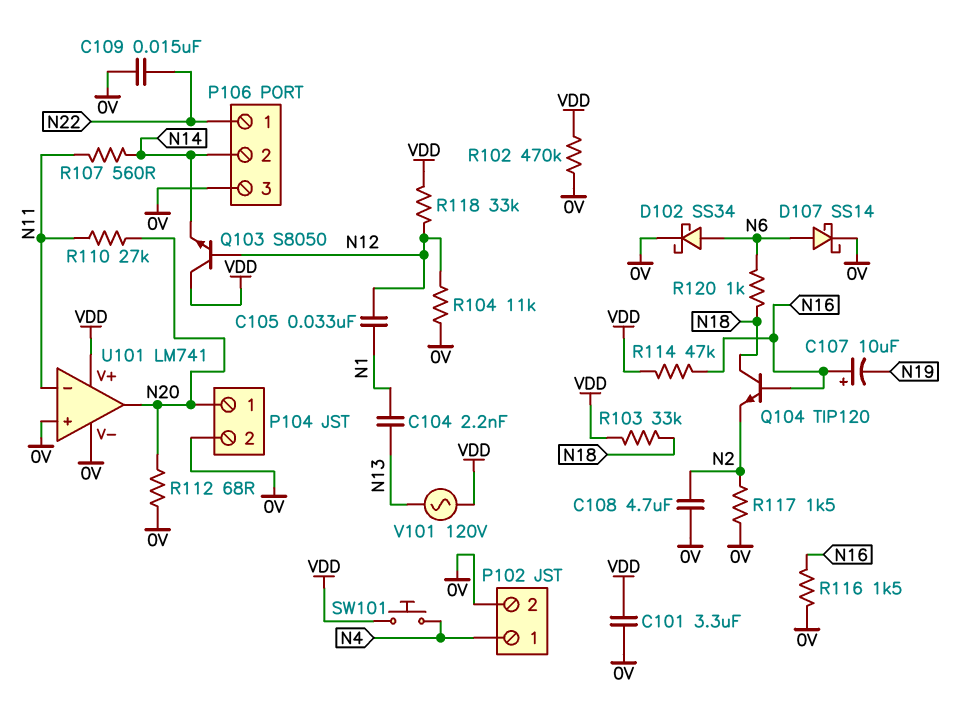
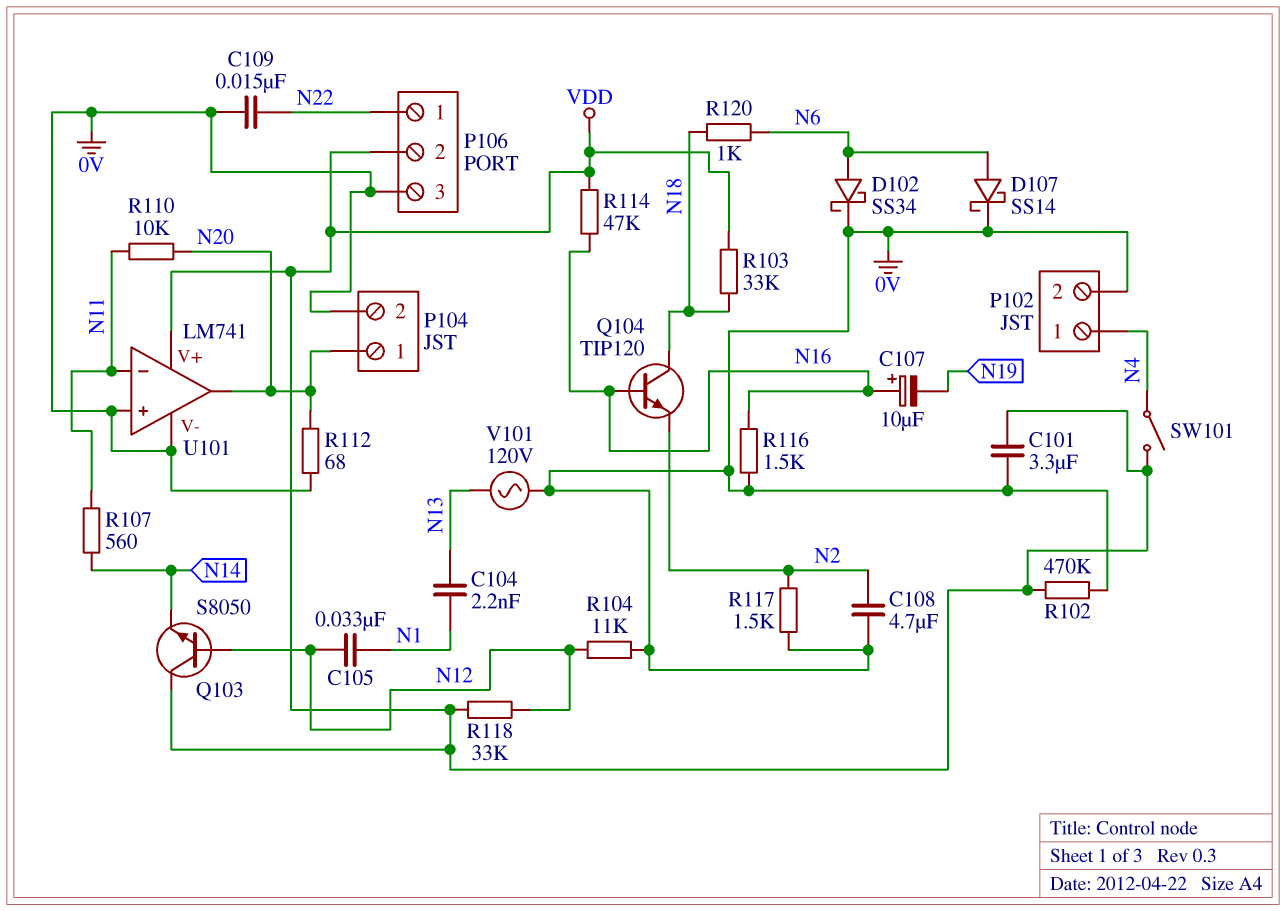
P106 pin 2: N14 -> VDD
R110: 27k (N11, N20) -> 10k (N11, N20)
SW101: button (N4, VDD) -> switch (N4, VDD)
V101: AC 120V (N13, VDD) -> AC 120V (0V, N13)

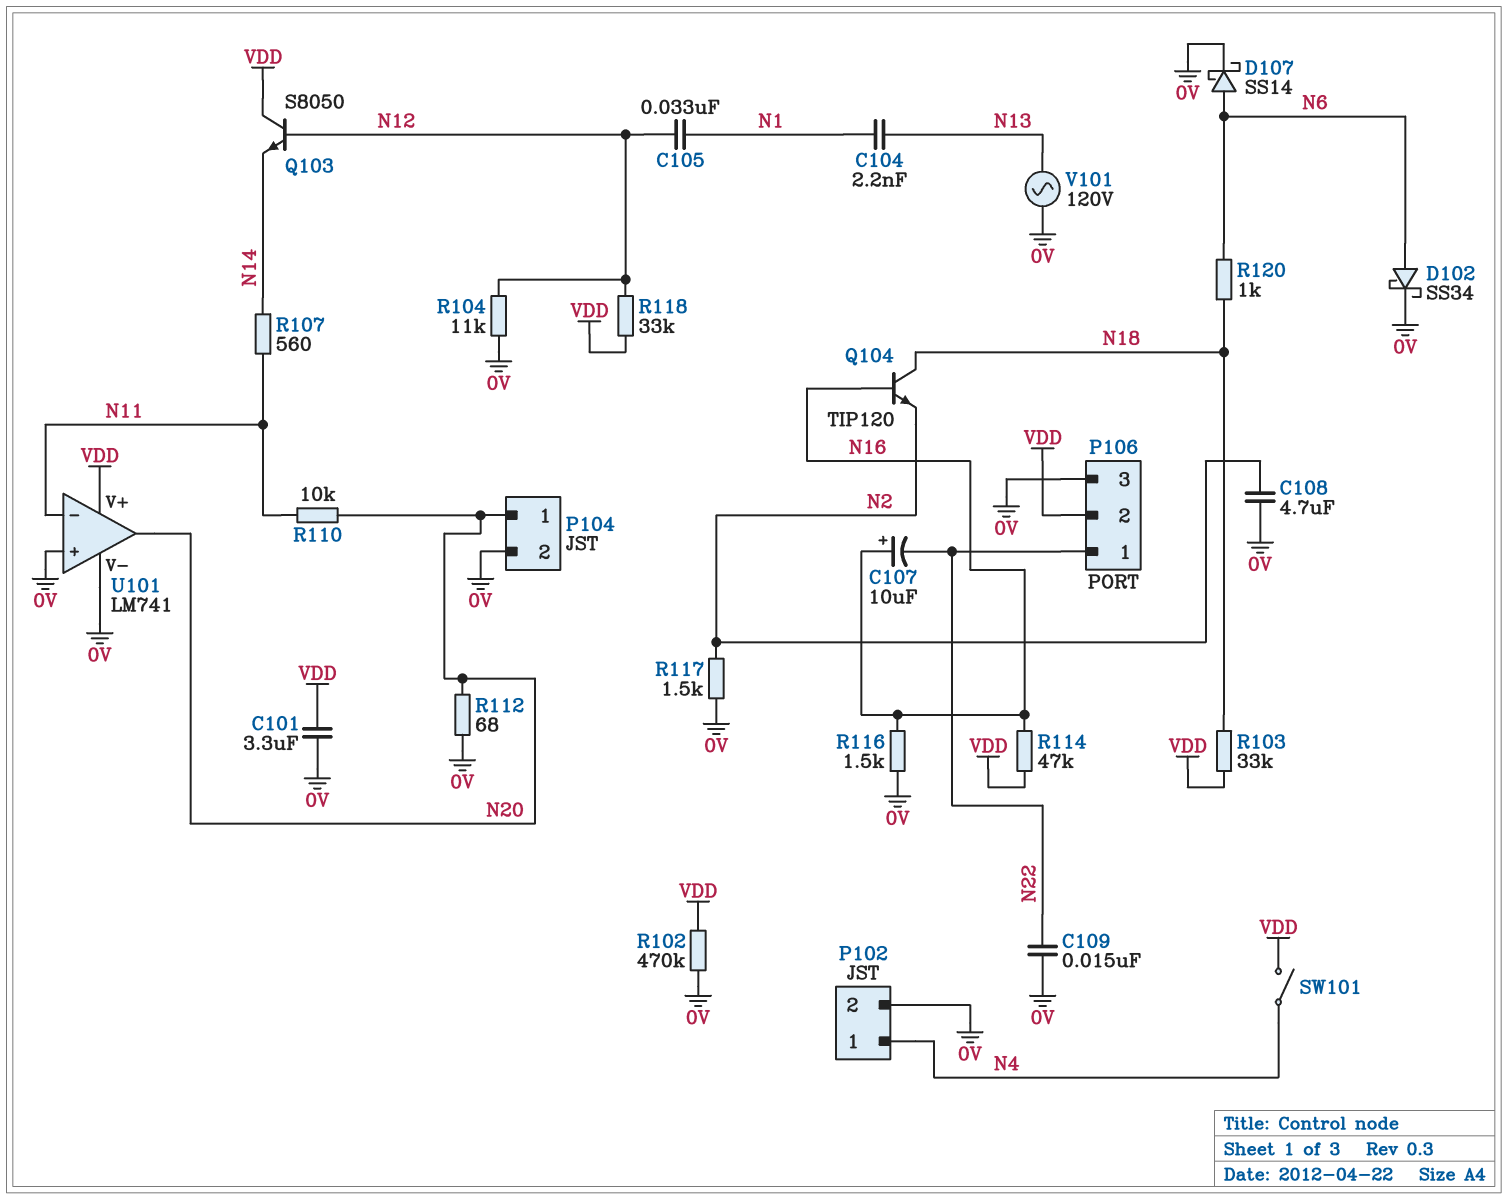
C107: 10uF (plus N16, minus N19) -> 10uF (plus N16, minus N22)

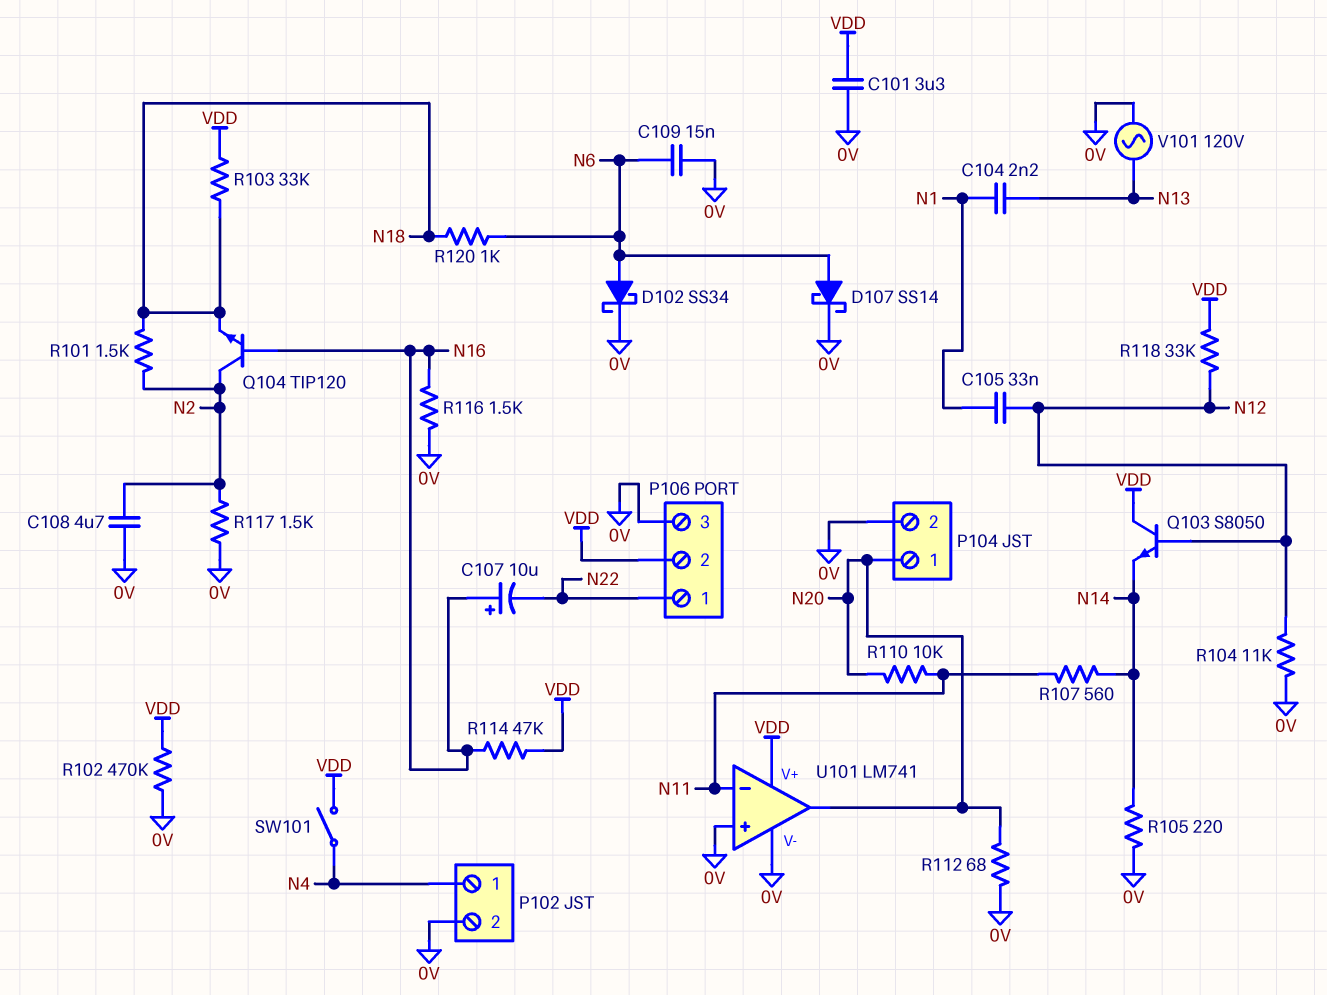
C109: 15nF (0V, N22) -> 15nF (0V, N6)
Q104: NPN TIP120 (B N16, C N18, E N2) -> NPN TIP120 (B N16, C N2, E N18)
R101: none -> 1.5k (N2, N18)
R105: none -> 220 (0V, N14)

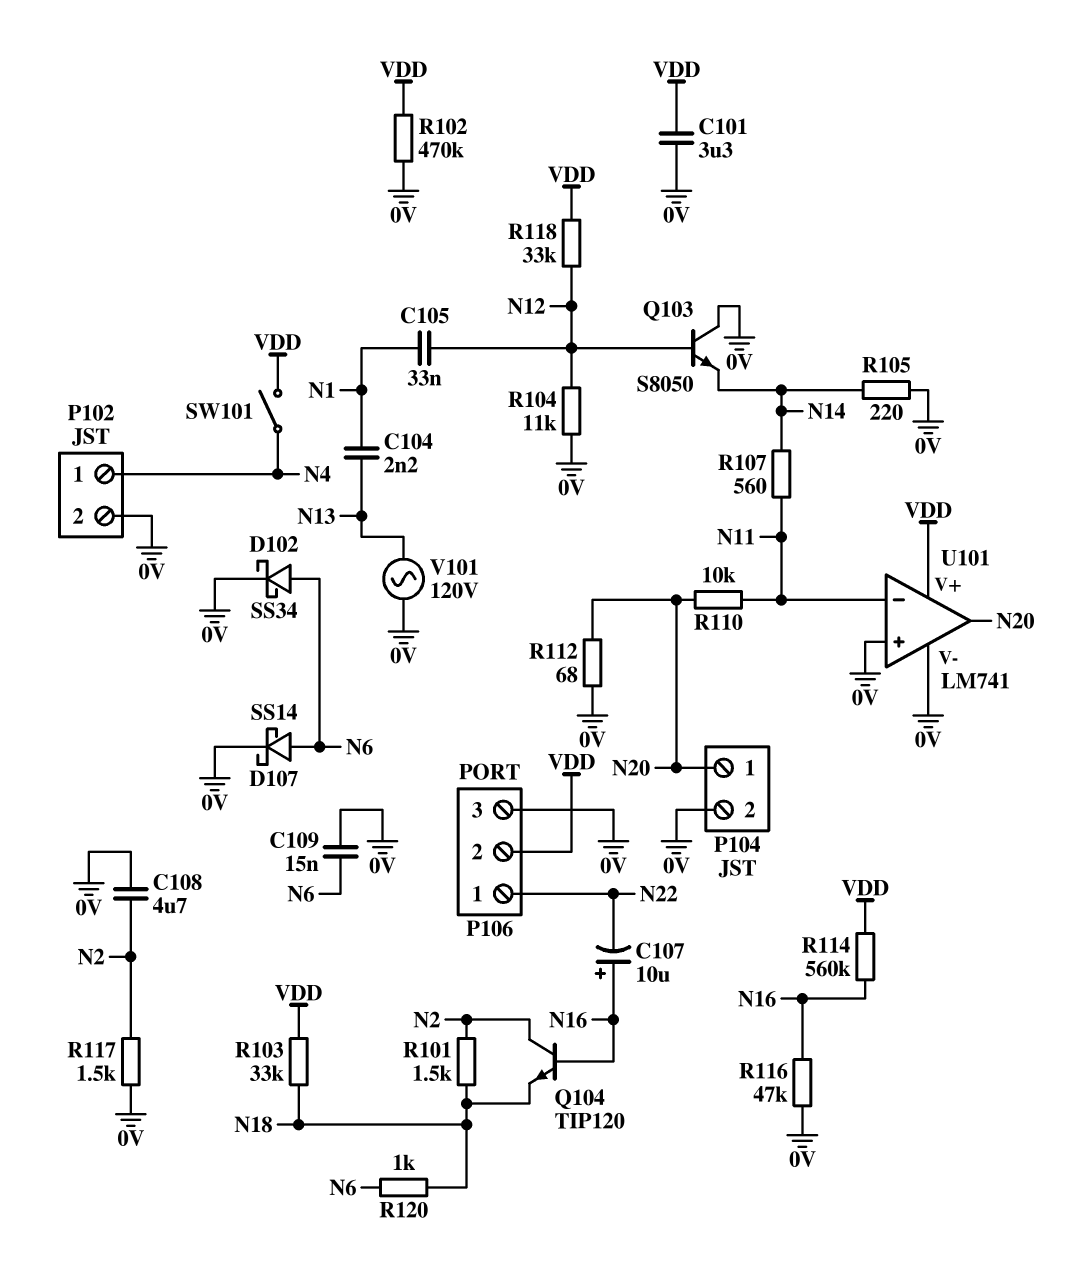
Q103: NPN S8050 (B N12, C VDD, E N14) -> NPN S8050 (B N12, C 0V, E N14)
R114: 47k (N16, VDD) -> 560k (N16, VDD)
R116: 1.5k (0V, N16) -> 47k (0V, N16)

